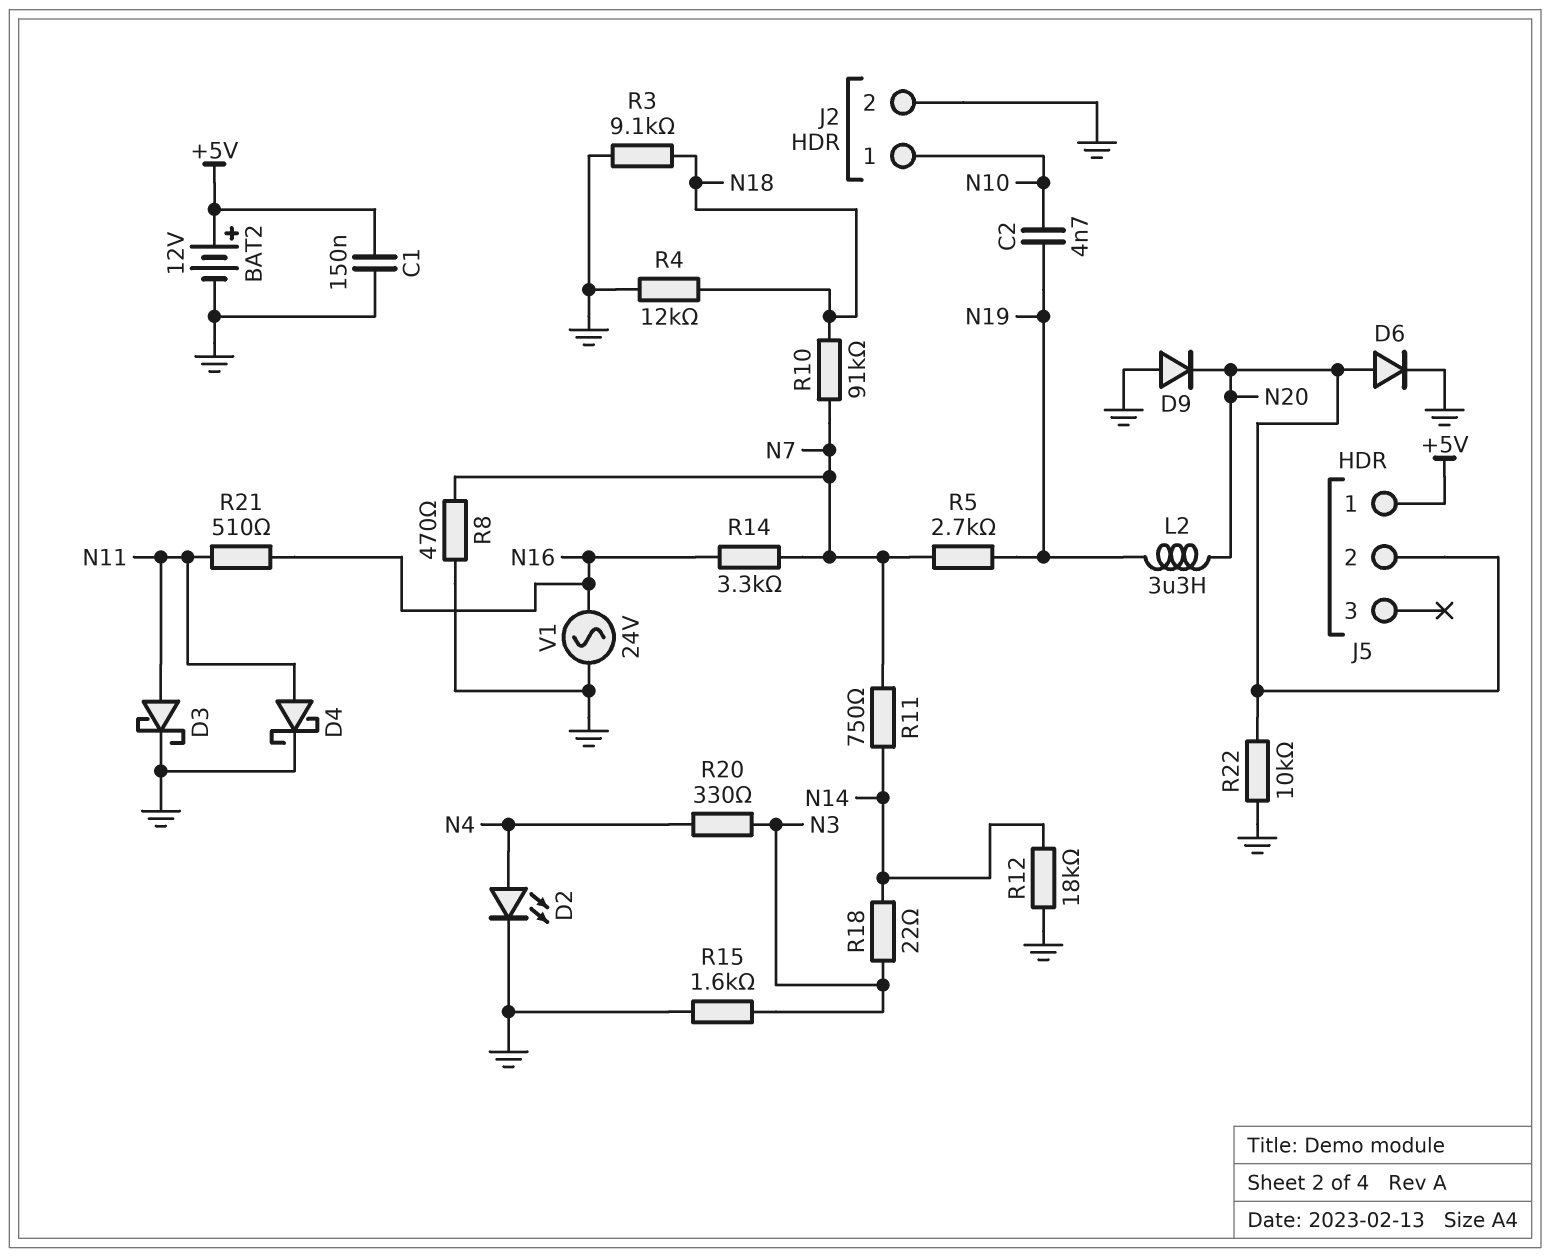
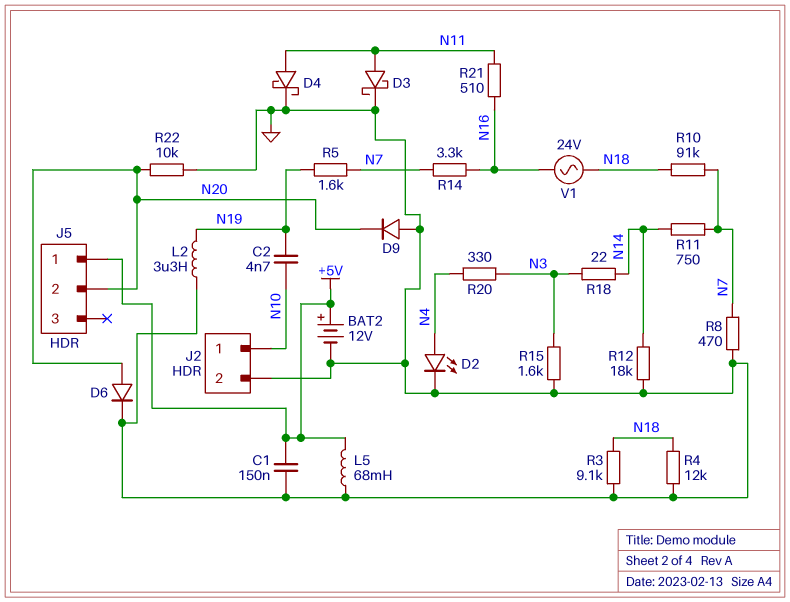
L2: 3.3uH (N19, N20) -> 3.3uH (GND, N19)
L5: none -> 68mH (+5V, GND)
R5: 2.7k (N7, N19) -> 1.6k (N7, N19)
V1: AC 24V (GND, N16) -> AC 24V (N16, N18)

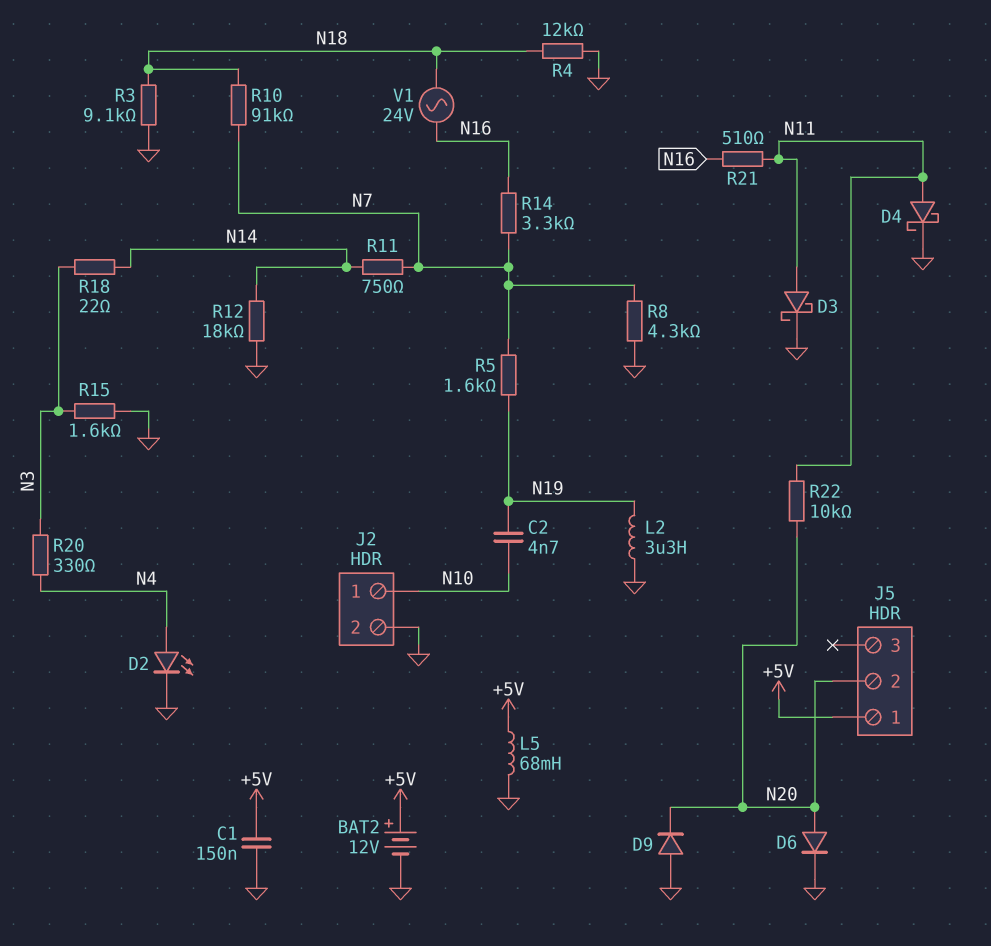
R8: 470 (GND, N7) -> 4.3k (GND, N7)
R22: 10k (GND, N20) -> 10k (N11, N20)

